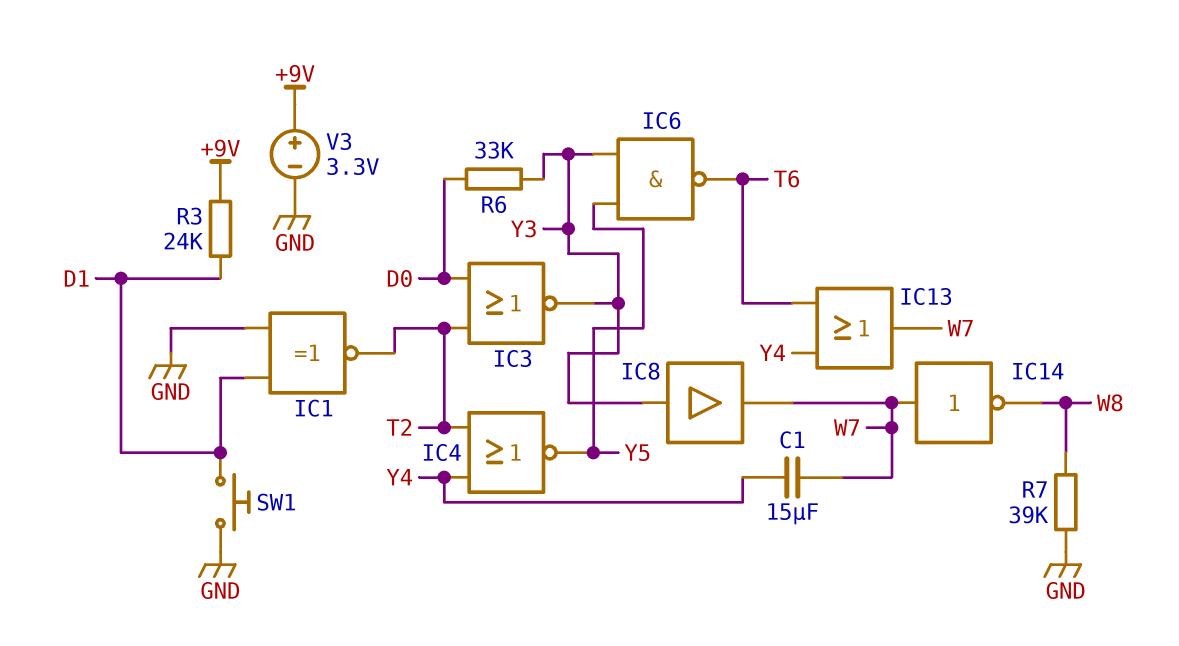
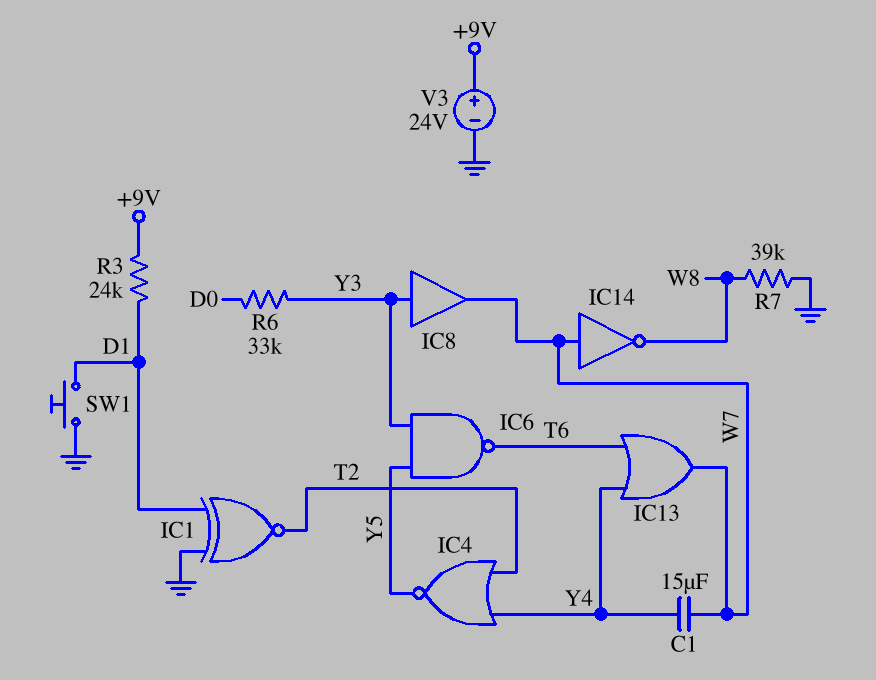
IC3: NOR (in D0, in T2, out Y3) -> none
V3: 3.3V (plus +9V, minus GND) -> 24V (plus +9V, minus GND)

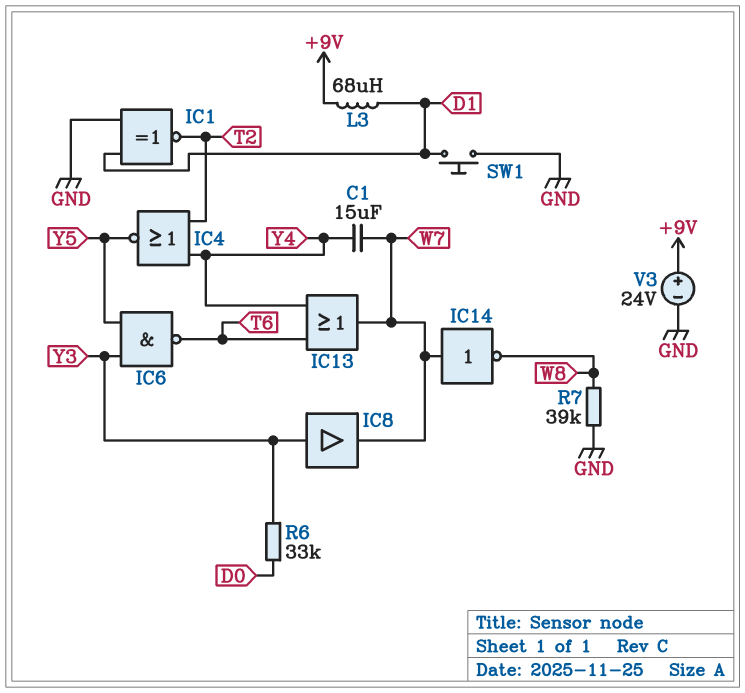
L3: none -> 68uH (+9V, D1)
R3: 24k (+9V, D1) -> none

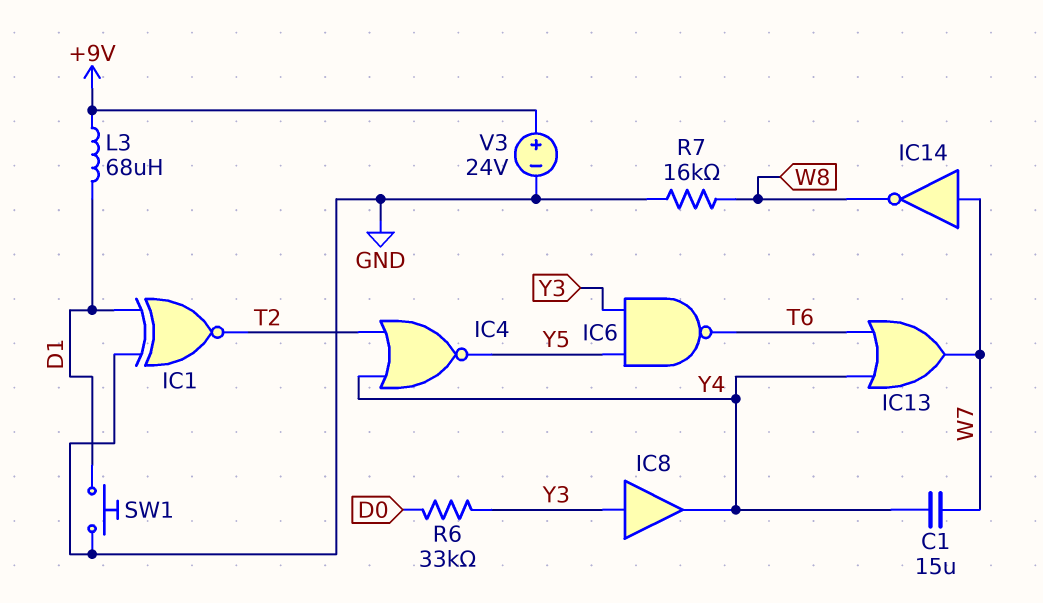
IC8: buffer (in Y3, out W7) -> buffer (in Y3, out Y4)
R7: 39k (GND, W8) -> 16k (GND, W8)

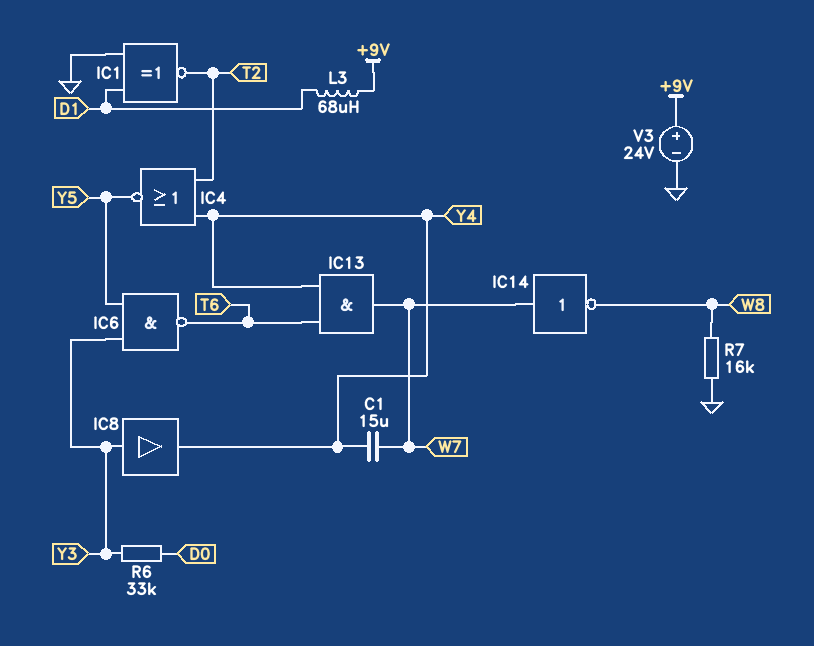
IC13: OR (in T6, in Y4, out W7) -> AND (in T6, in Y4, out W7)
SW1: button (D1, GND) -> none

